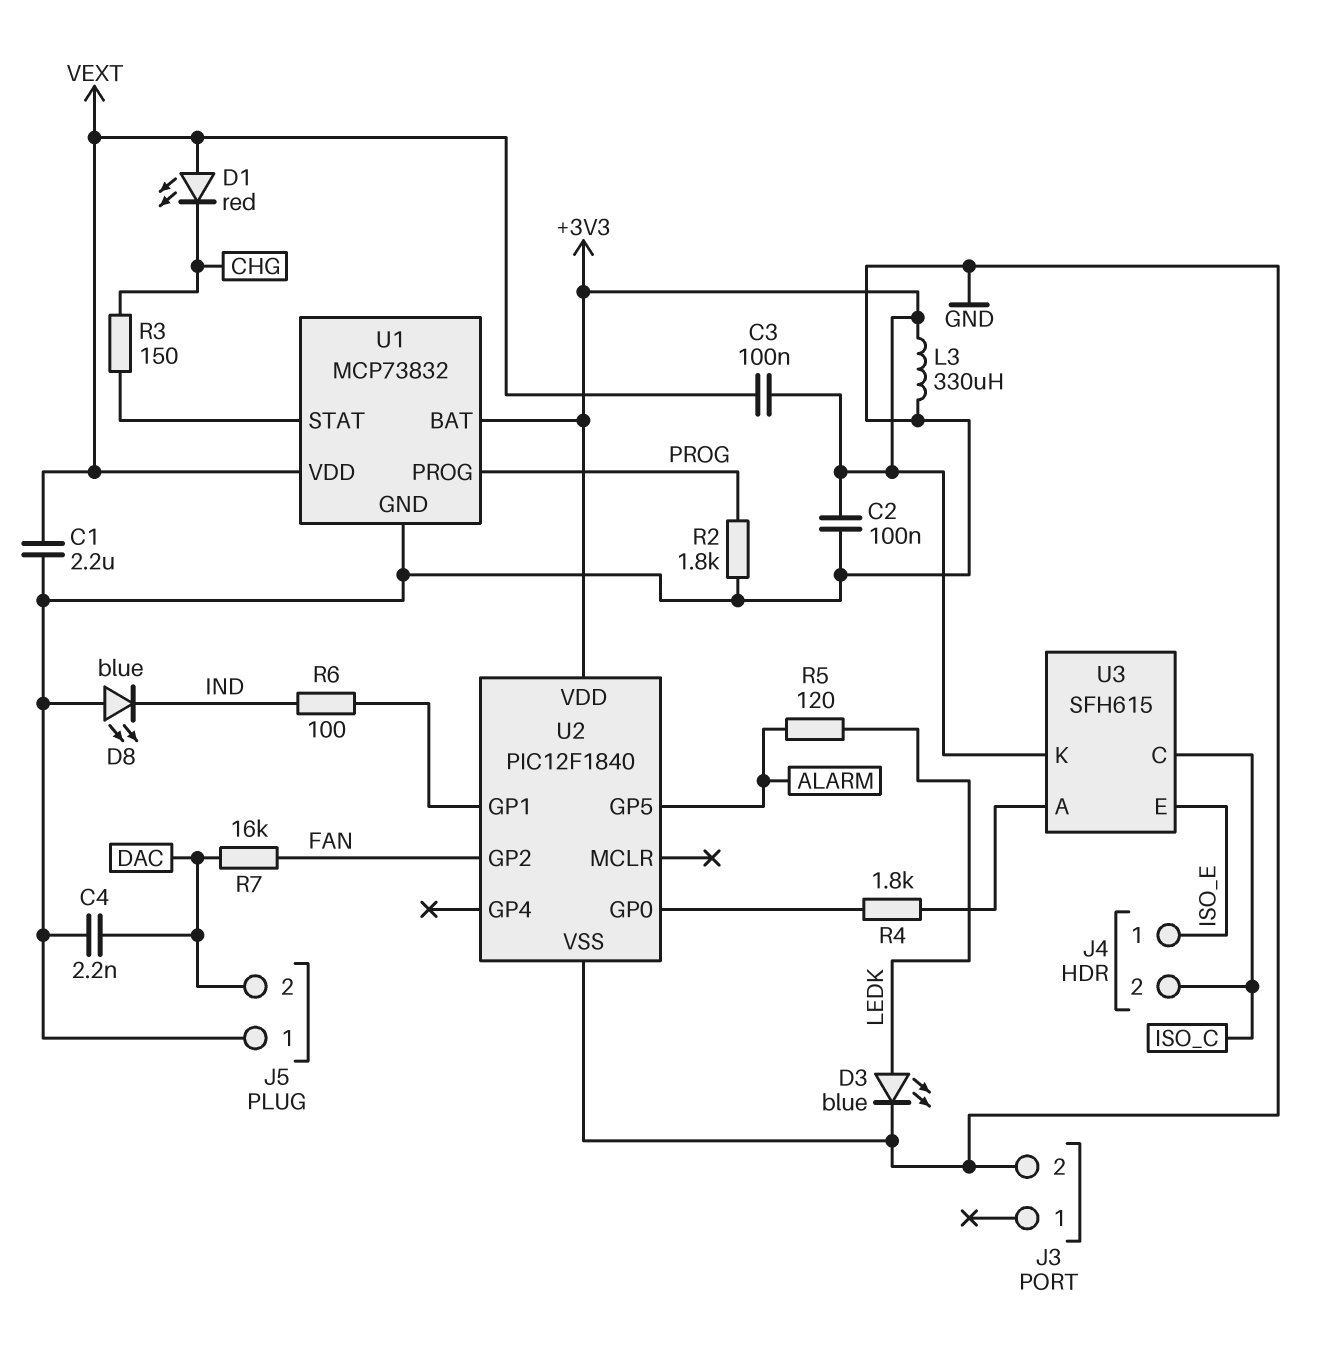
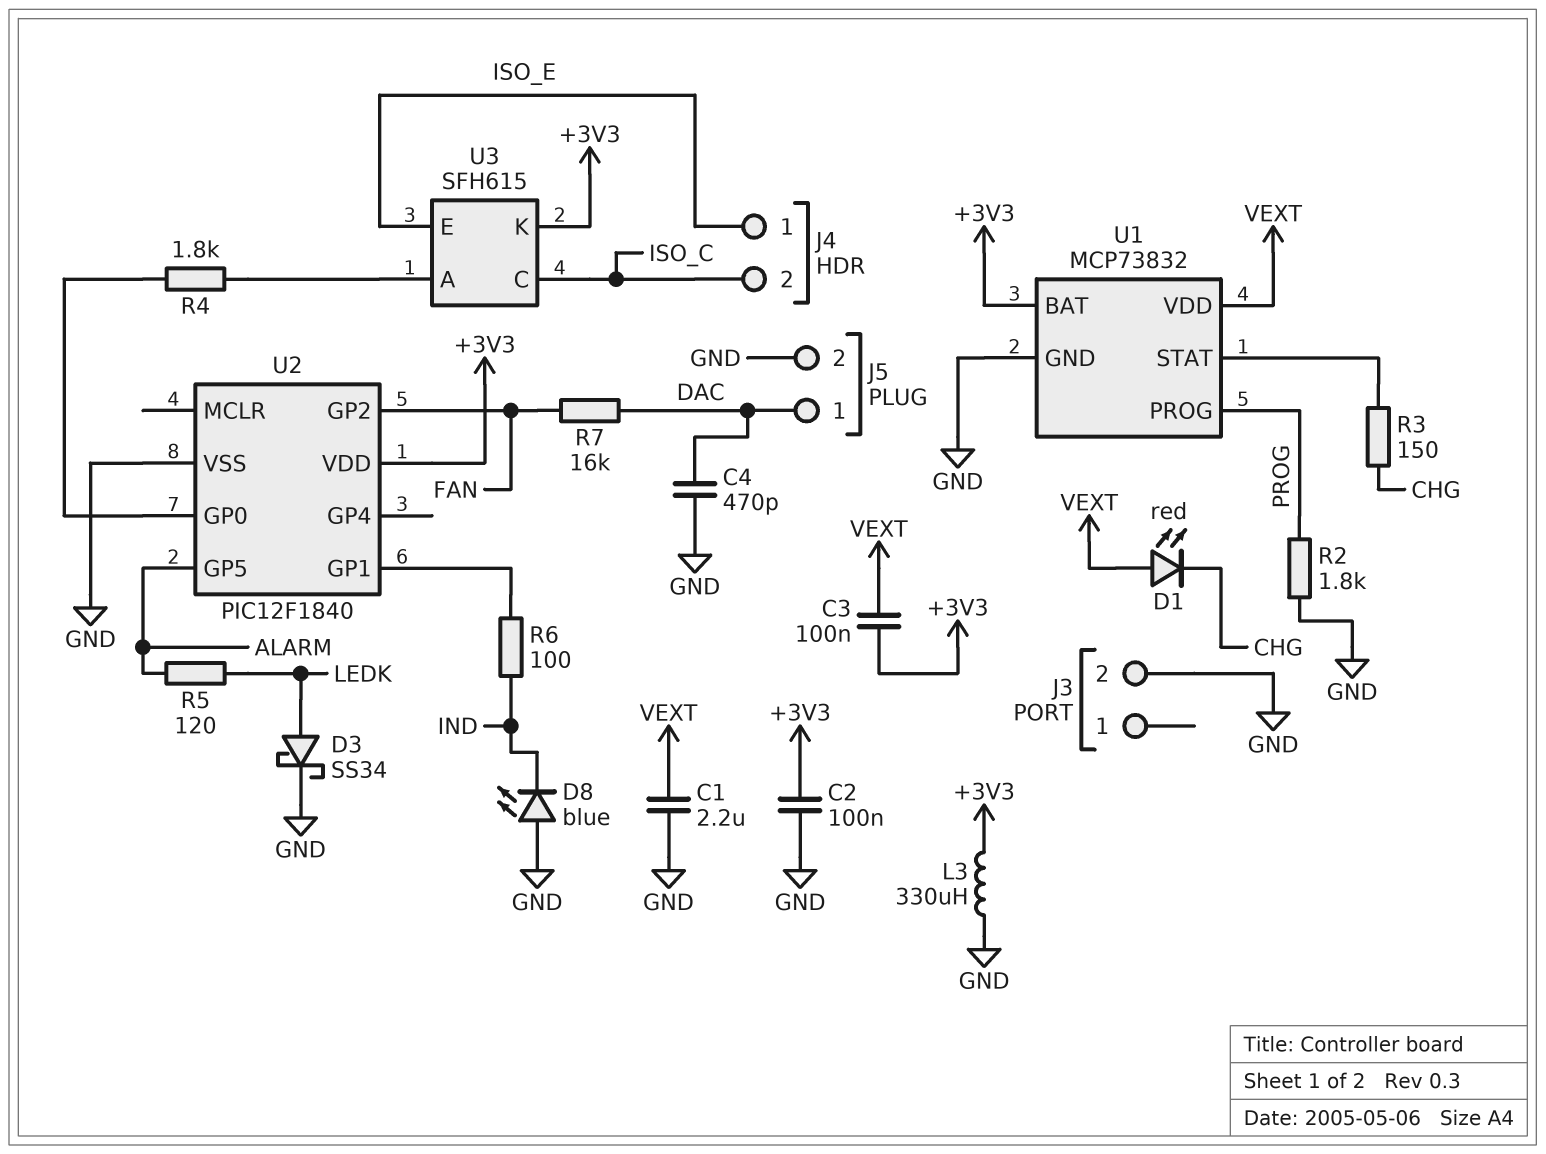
C4: 2.2nF (DAC, GND) -> 470pF (DAC, GND)
D3: LED blue (A LEDK, K GND) -> schottky SS34 (A LEDK, K GND)
J5 pin 1: GND -> DAC
J5 pin 2: DAC -> GND

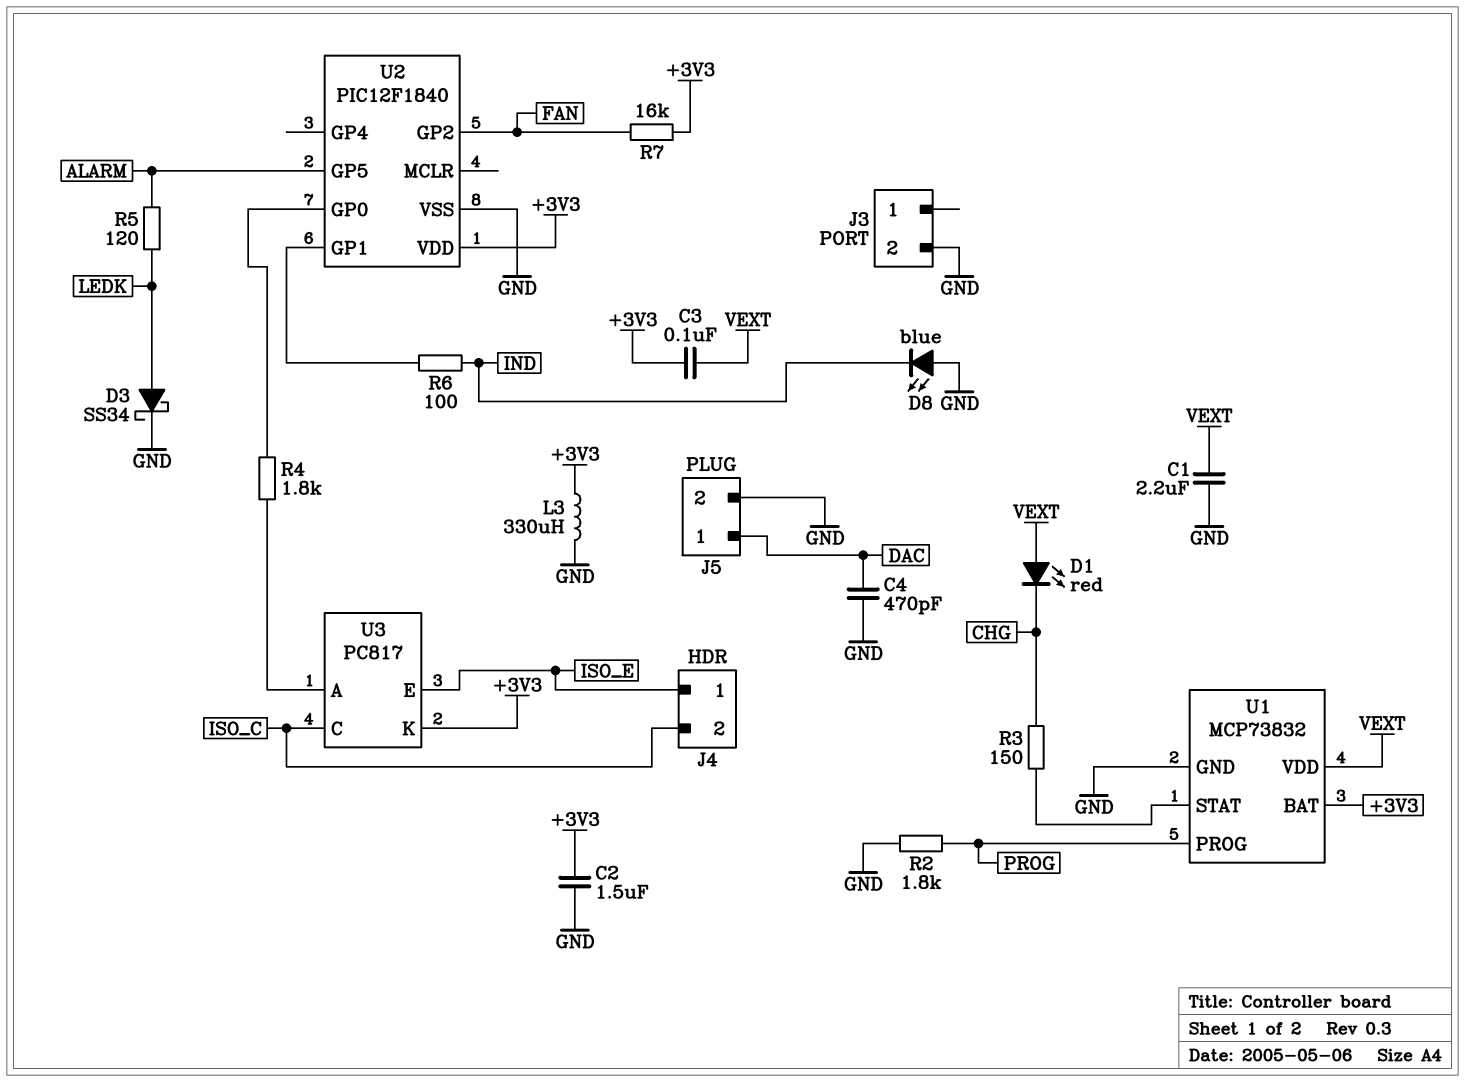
C2: 100nF (+3V3, GND) -> 1.5uF (+3V3, GND)
R7: 16k (DAC, FAN) -> 16k (+3V3, FAN)
U3: SFH615 -> PC817

